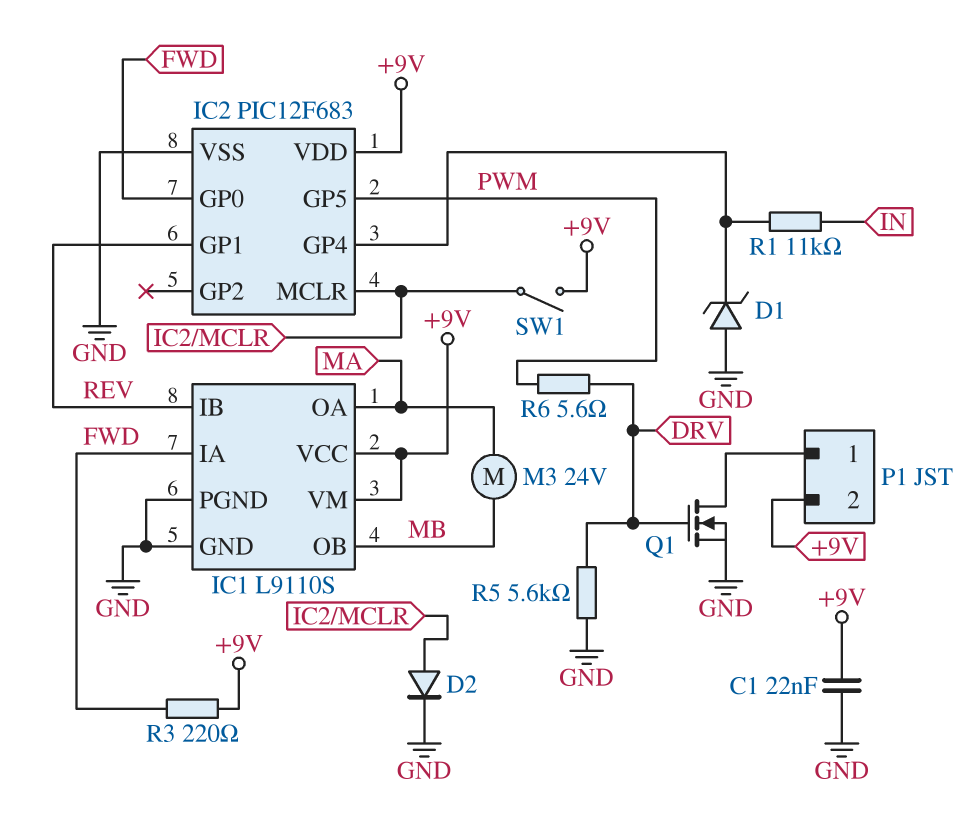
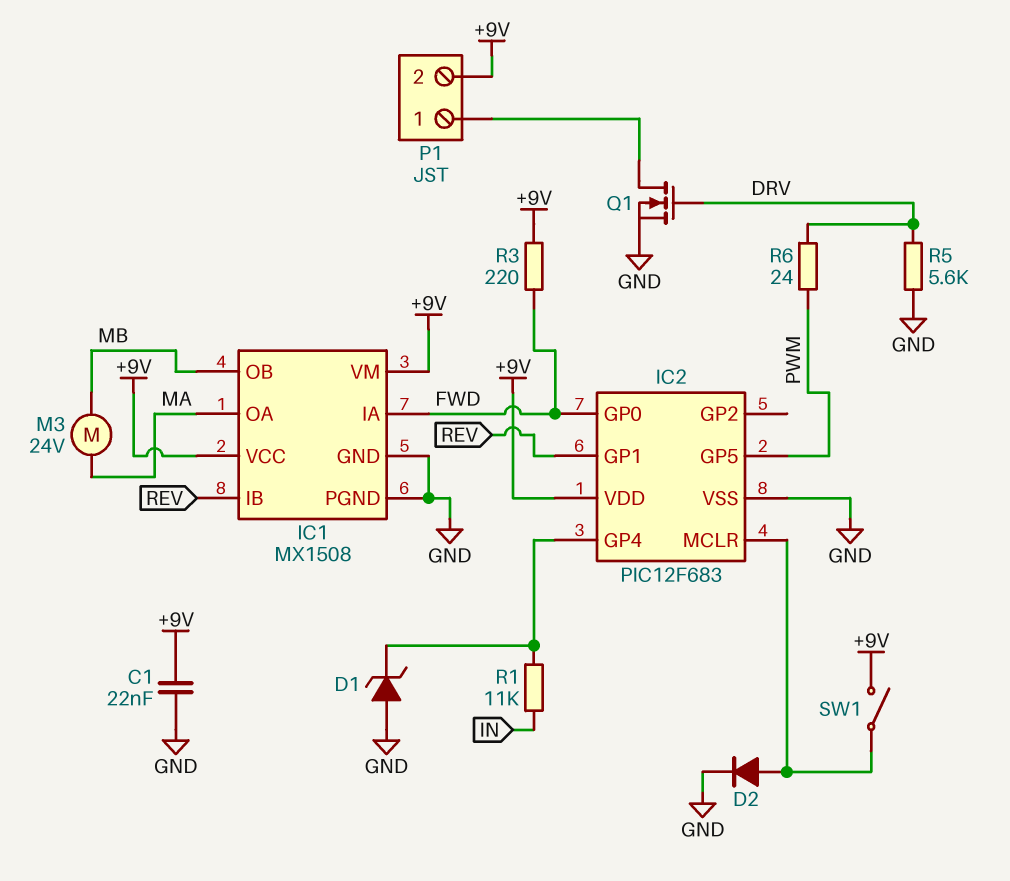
IC1: L9110S -> MX1508
R6: 5.6 (DRV, PWM) -> 24 (DRV, PWM)

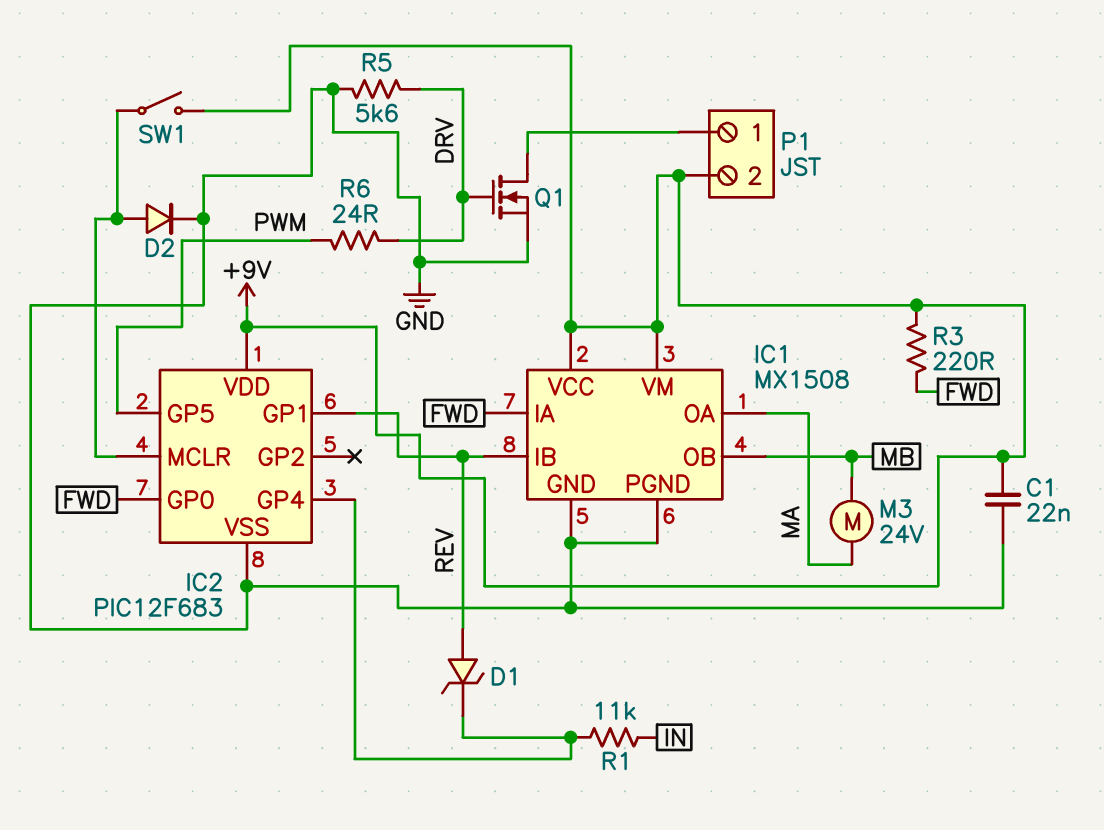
D1: zener (A GND, K IC2/GP4) -> zener (A REV, K IC2/GP4)

